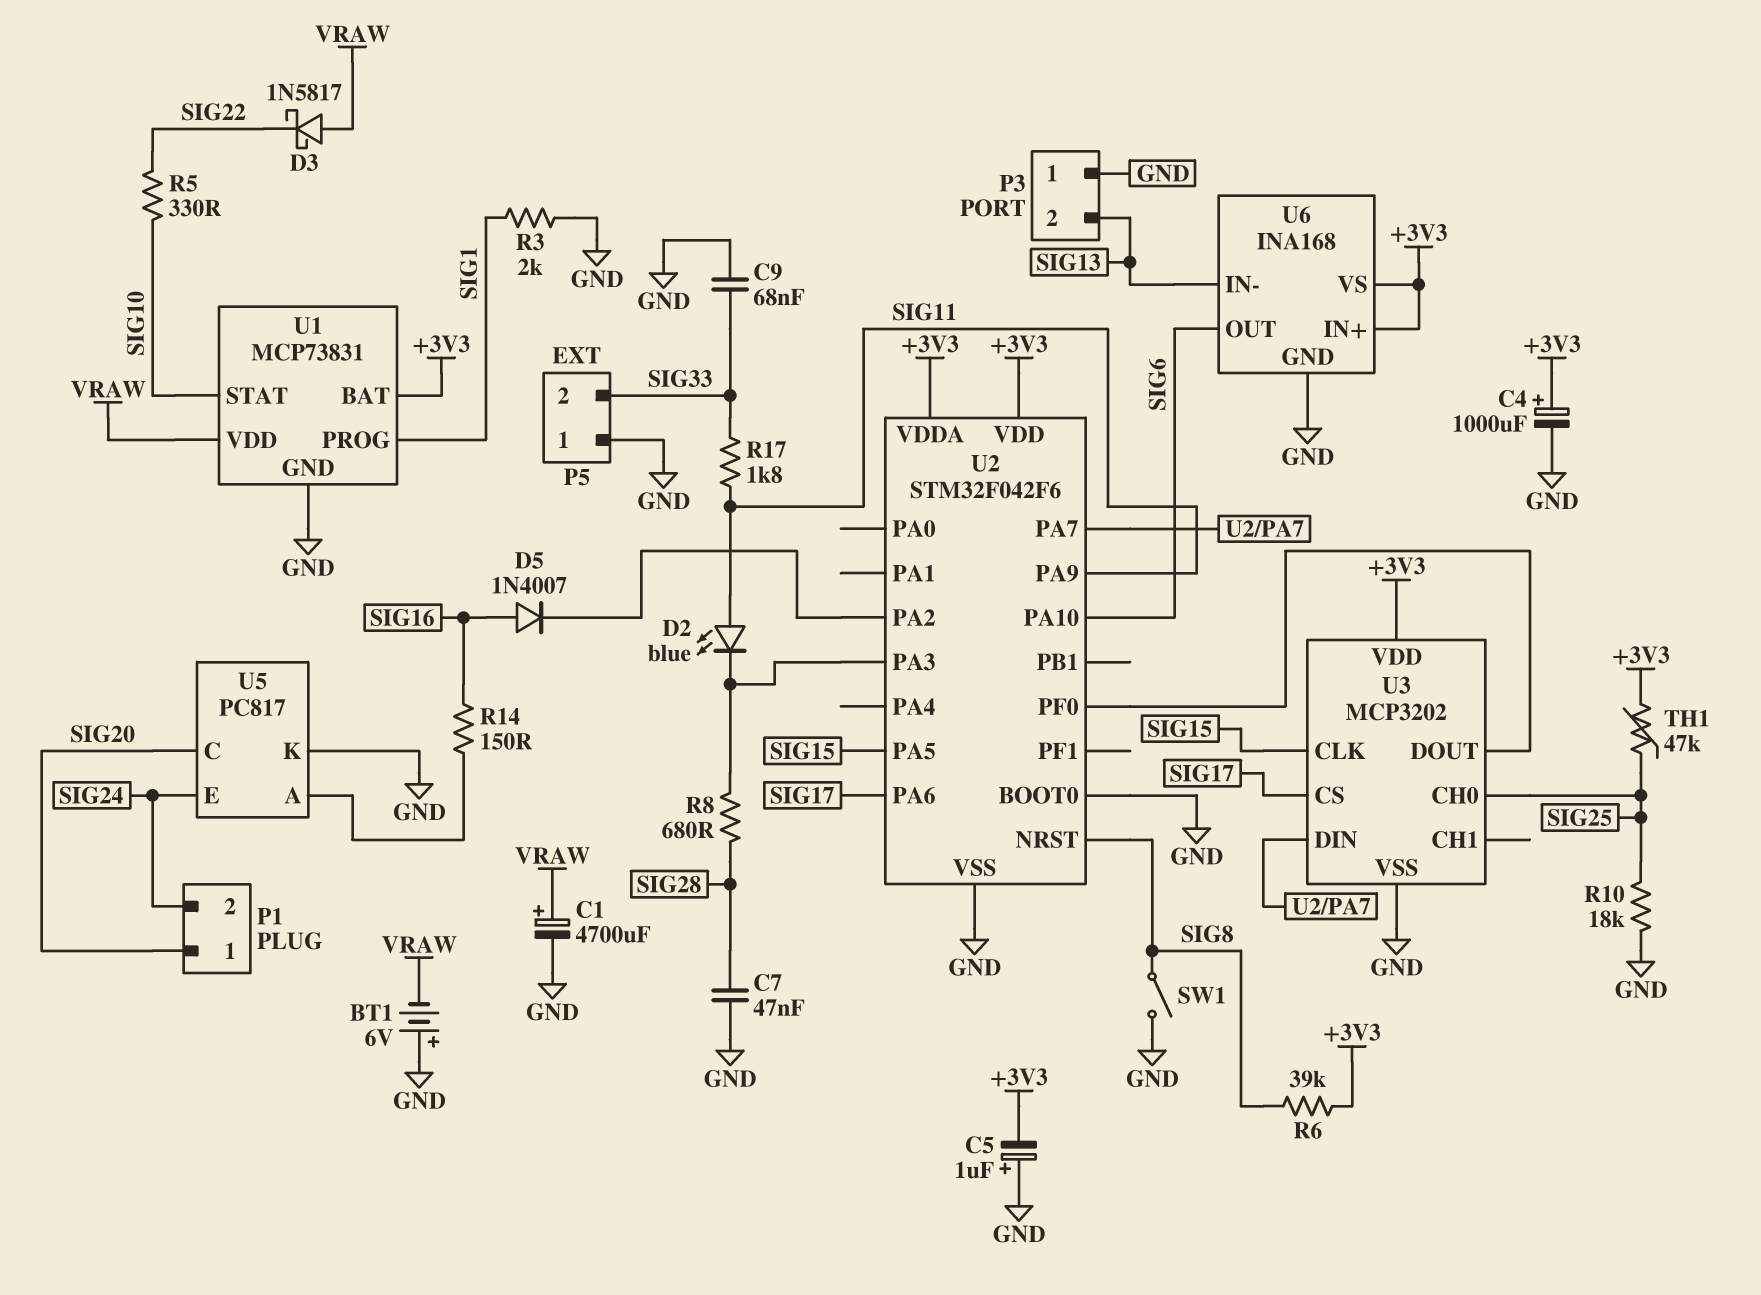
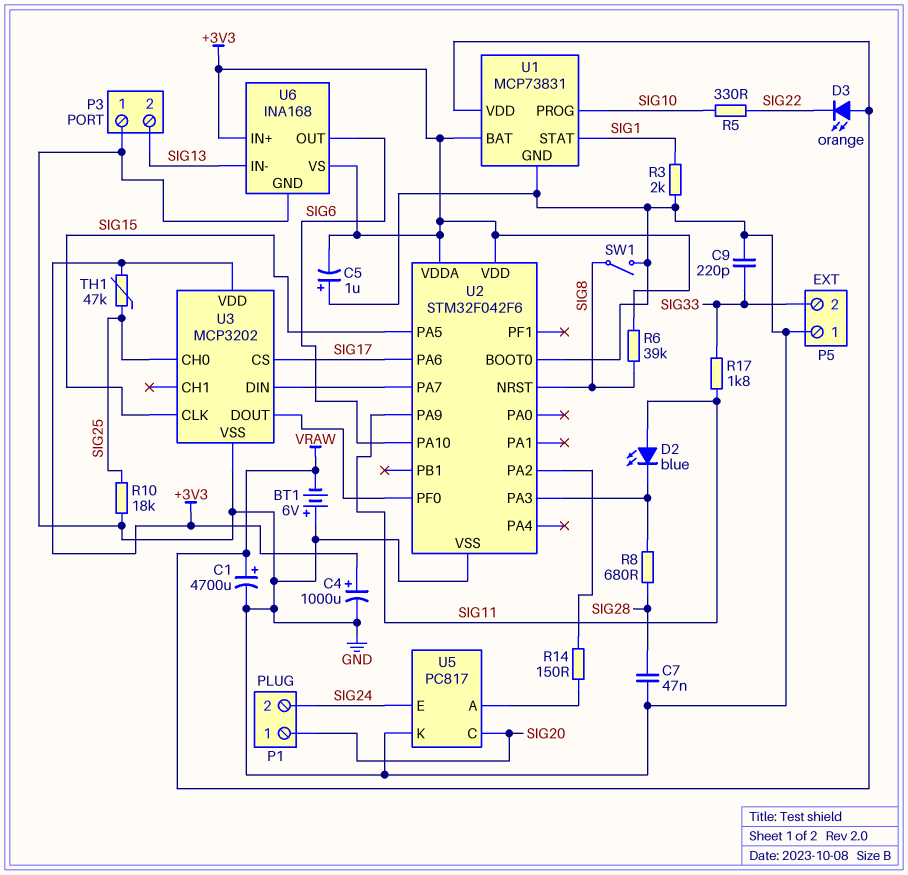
C9: 68nF (GND, SIG33) -> 220pF (GND, SIG33)
D3: schottky 1N5817 (A VRAW, K SIG22) -> LED orange (A VRAW, K SIG22)
D5: diode 1N4007 (A SIG16, K U2/PA2) -> none
R14: 150 (SIG16, U5/A) -> 150 (U2/PA2, U5/A)
U1 pin PROG: SIG1 -> SIG10
U1 pin STAT: SIG10 -> SIG1

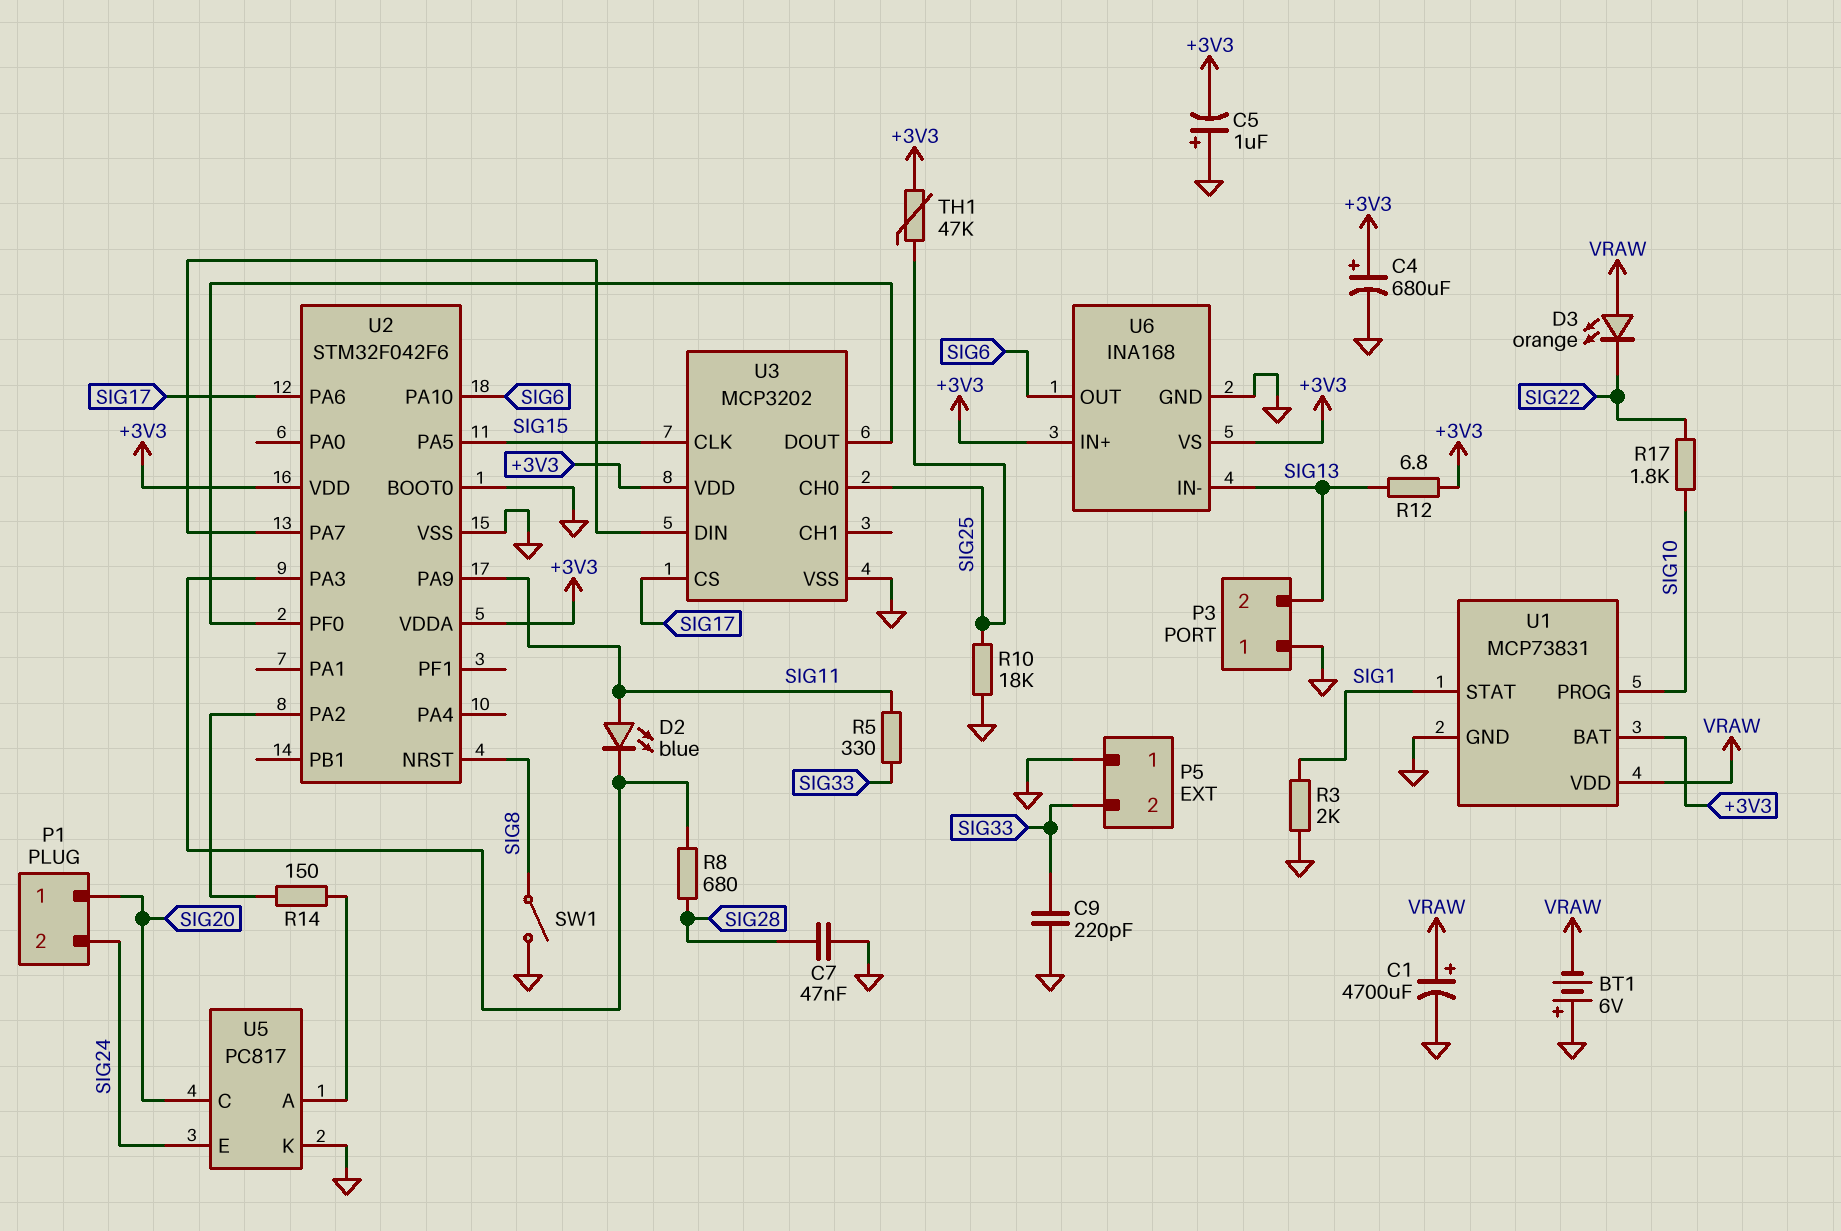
C4: 1000uF (plus +3V3, minus GND) -> 680uF (plus +3V3, minus GND)
R5: 330 (SIG10, SIG22) -> 330 (SIG11, SIG33)
R6: 39k (+3V3, SIG8) -> none
R12: none -> 6.8 (+3V3, SIG13)
R17: 1.8k (SIG11, SIG33) -> 1.8k (SIG10, SIG22)

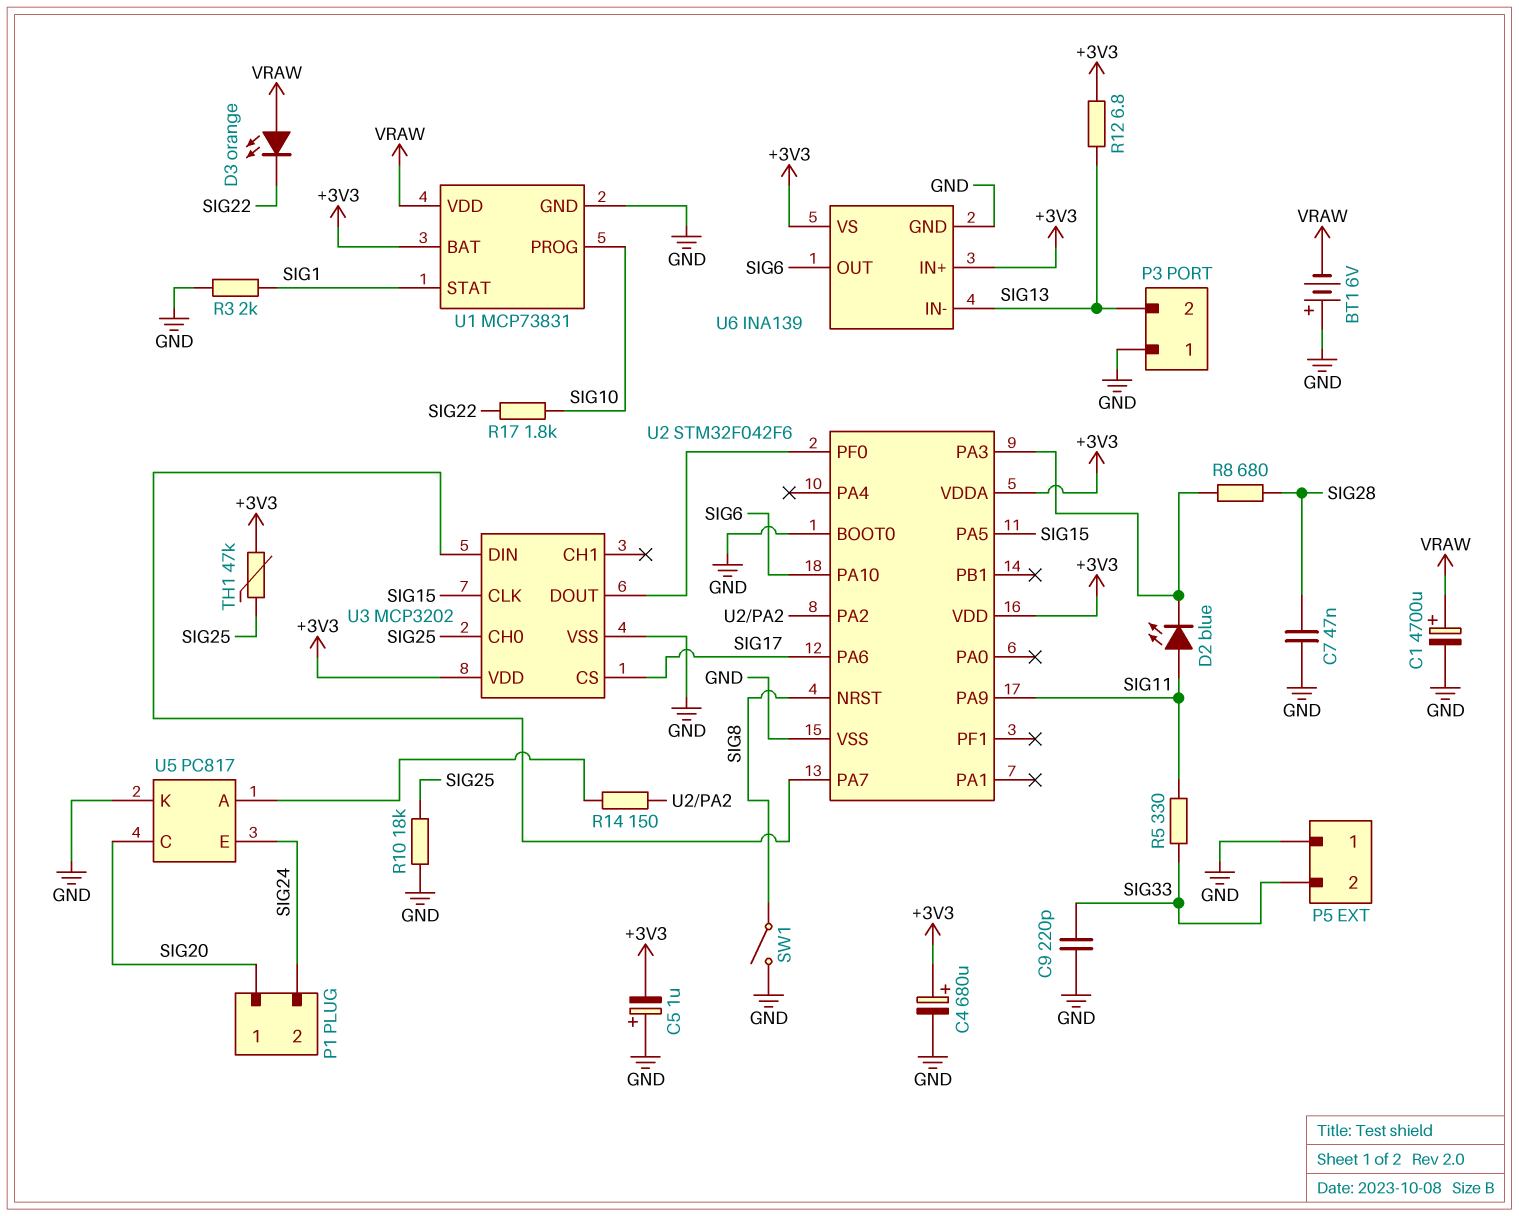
U6: INA168 -> INA139

